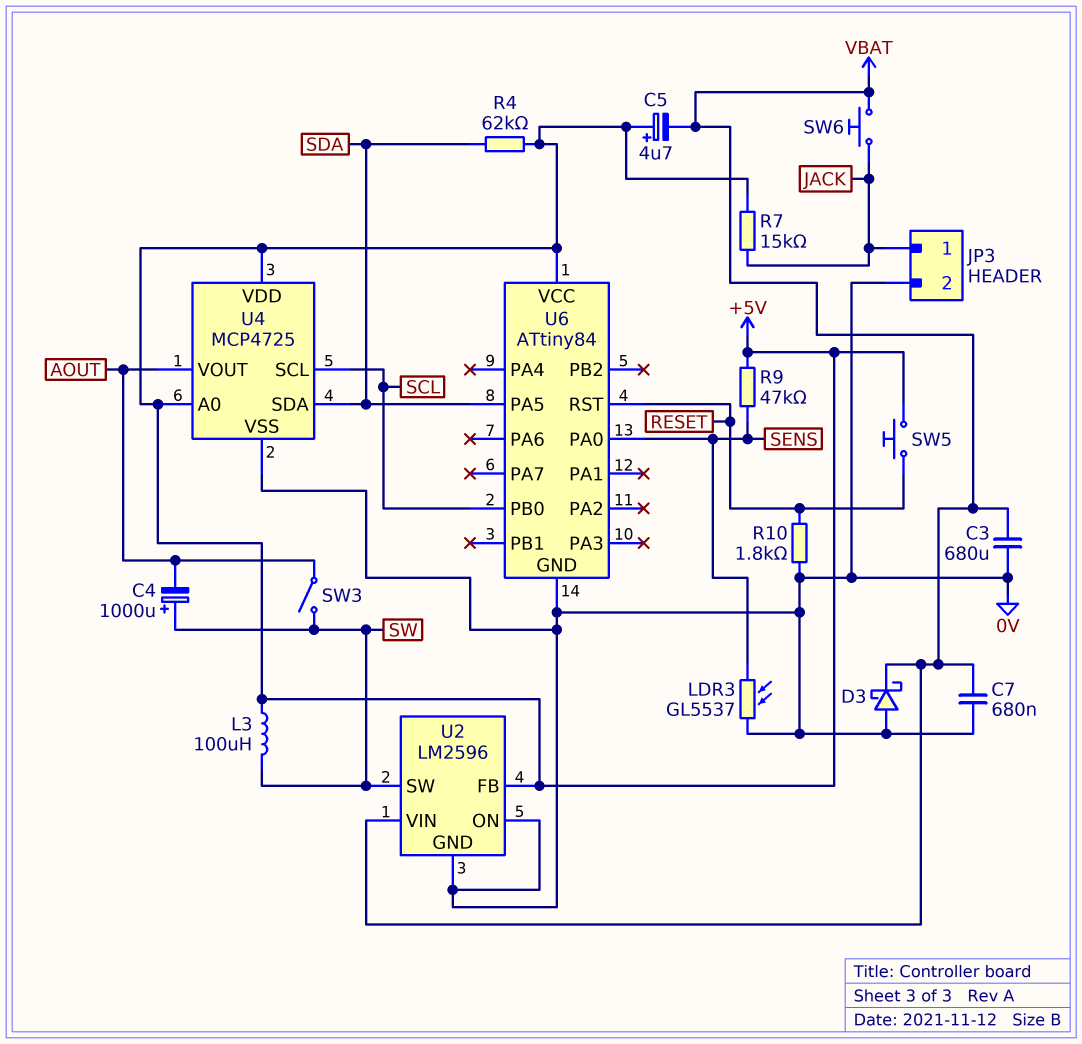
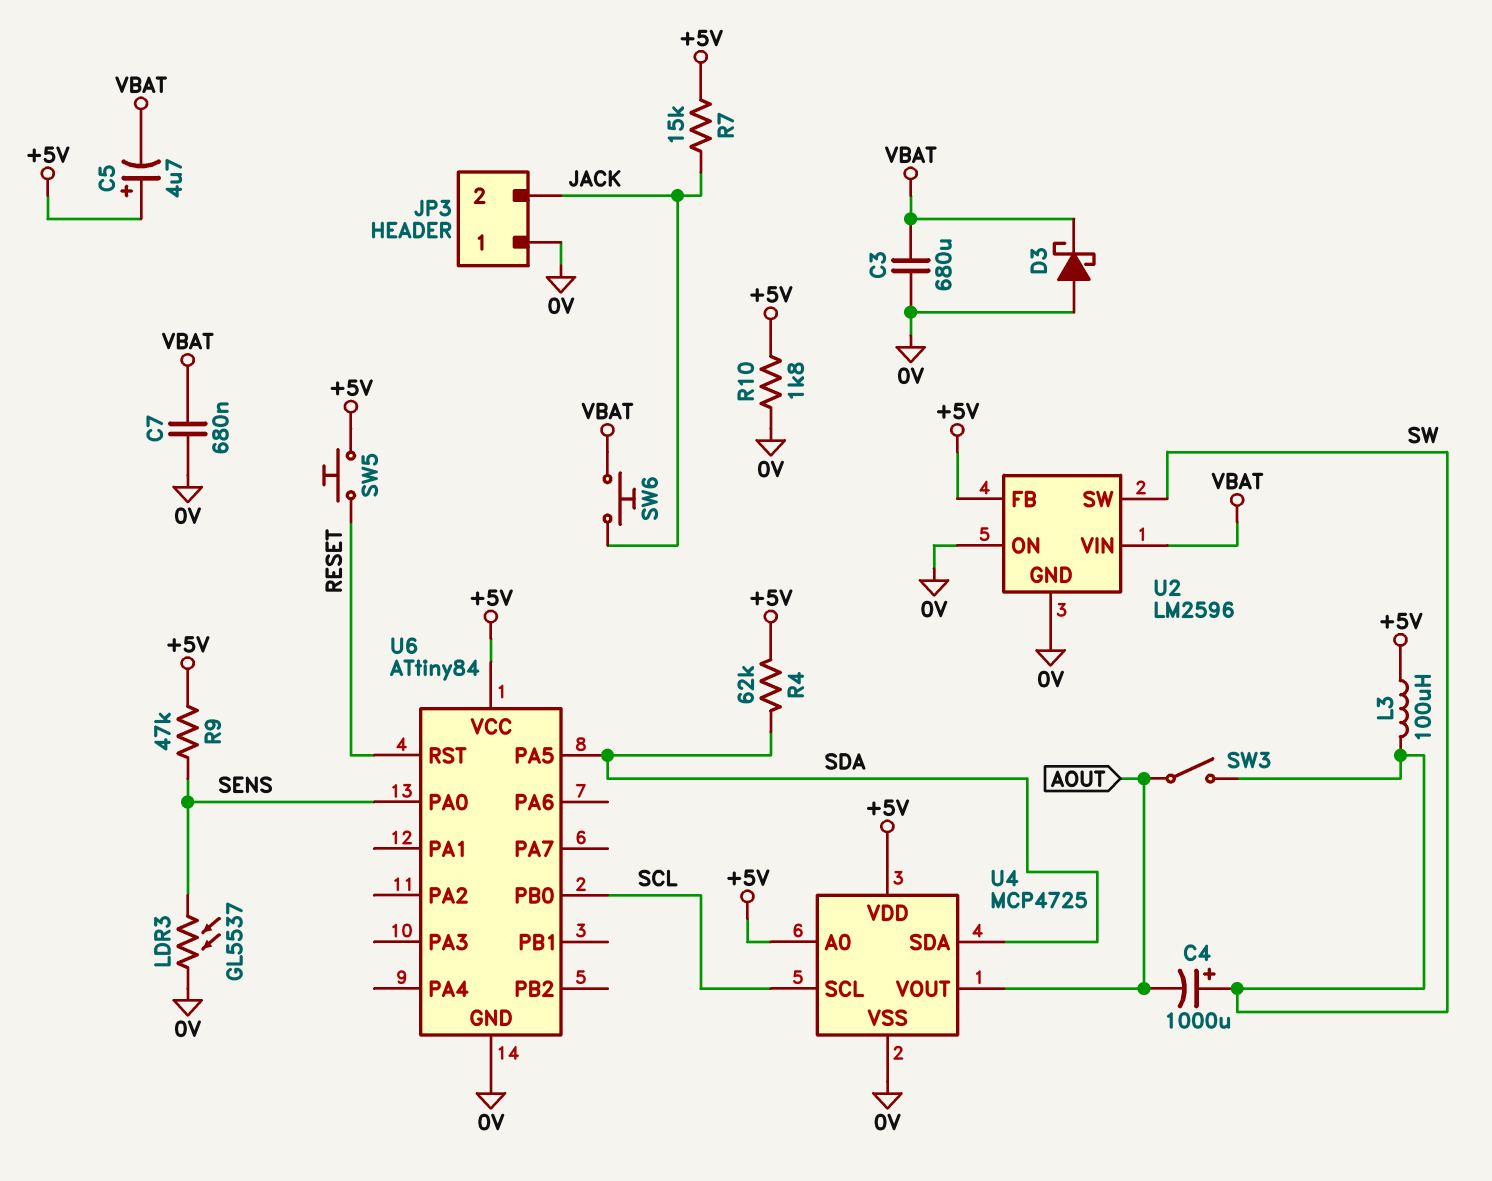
JP3 pin 1: JACK -> 0V
JP3 pin 2: 0V -> JACK
R10: 1.8k (0V, RESET) -> 1.8k (+5V, 0V)

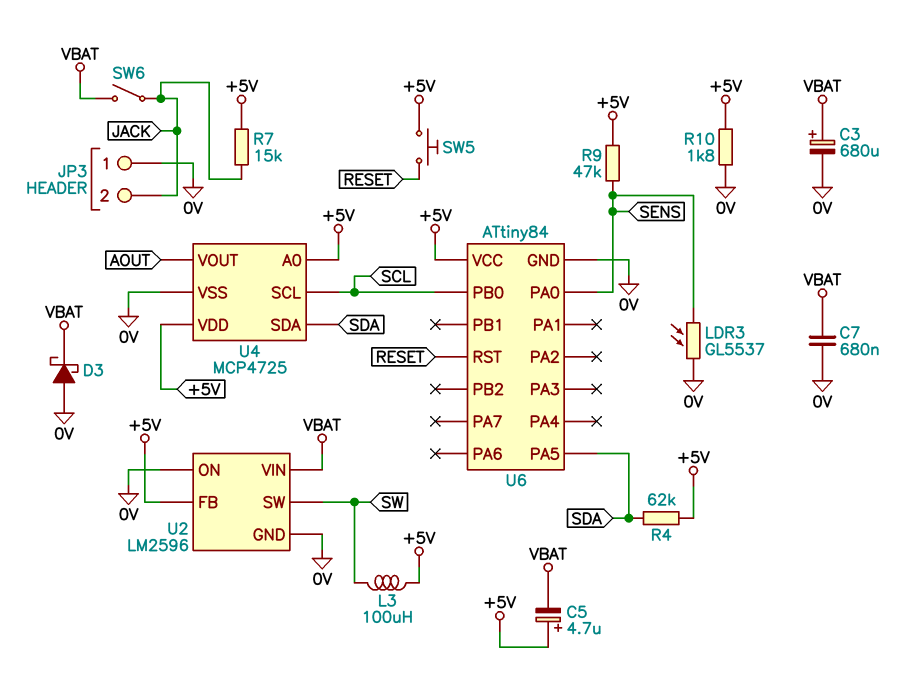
C3: 680uF (0V, VBAT) -> 680uF (plus VBAT, minus 0V)
C4: 1000uF (plus SW, minus AOUT) -> none
SW3: switch (AOUT, SW) -> none
SW6: button (JACK, VBAT) -> switch (JACK, VBAT)

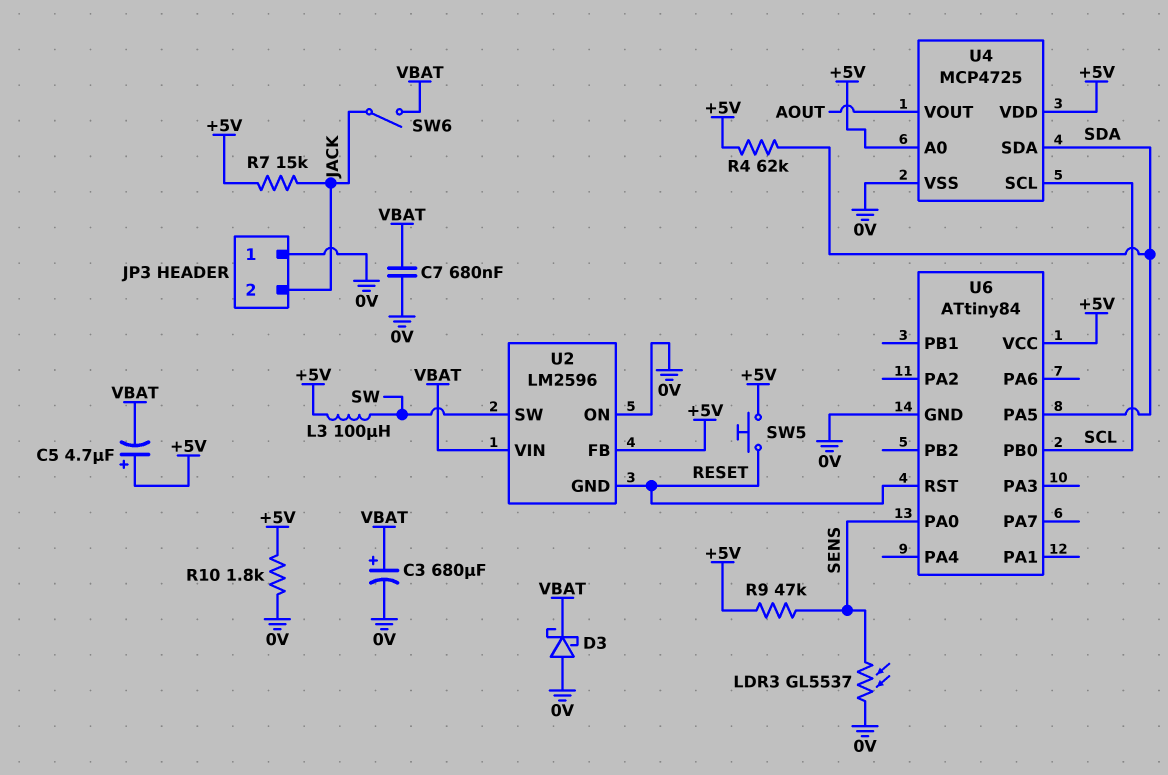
U2 pin GND: 0V -> RESET

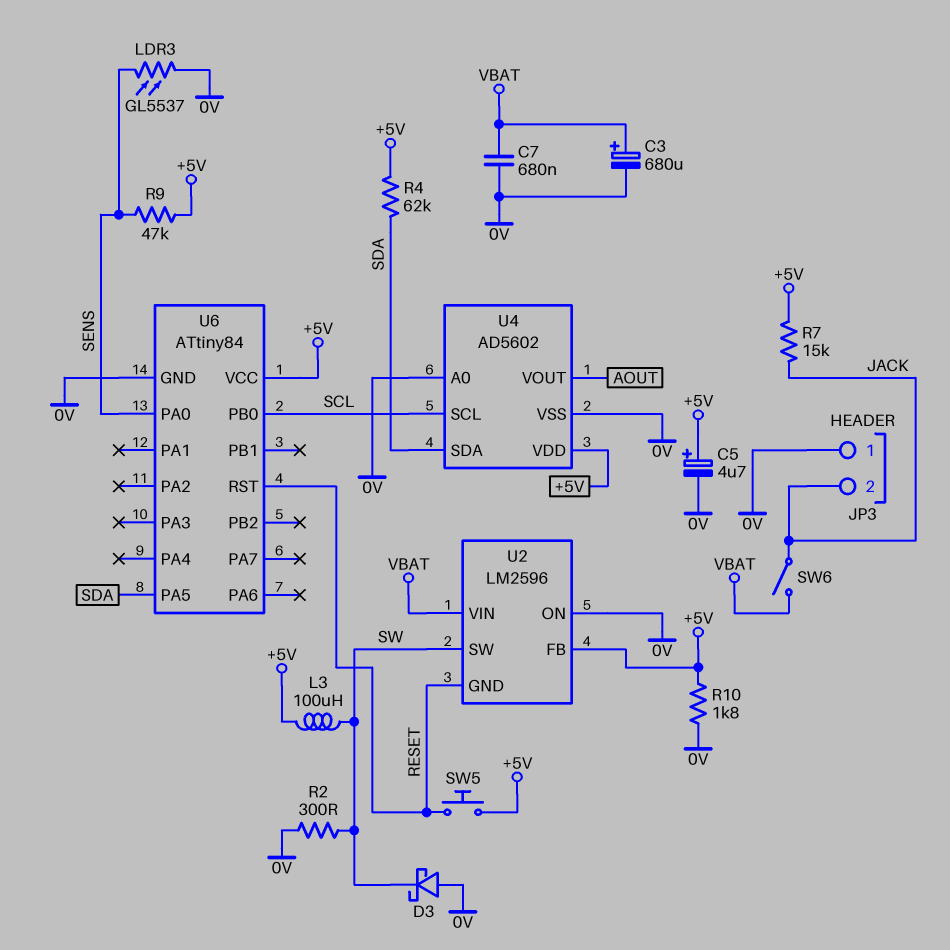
C5: 4.7uF (plus +5V, minus VBAT) -> 4.7uF (plus +5V, minus 0V)
D3: schottky (A 0V, K VBAT) -> schottky (A 0V, K SW)
R2: none -> 300 (0V, SW)
U4: MCP4725 -> AD5602
U4 pin A0: +5V -> 0V

